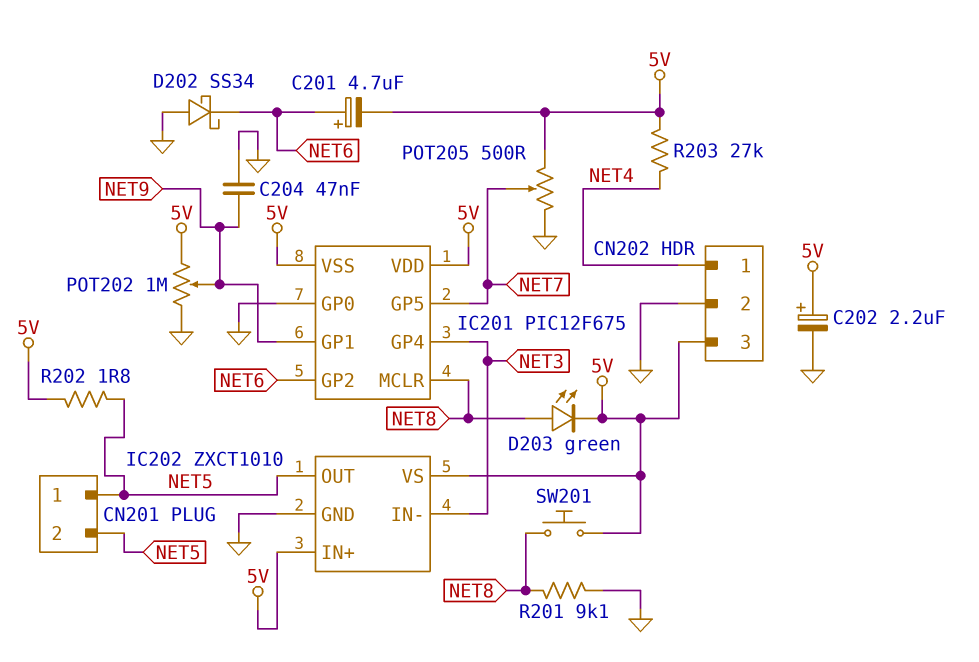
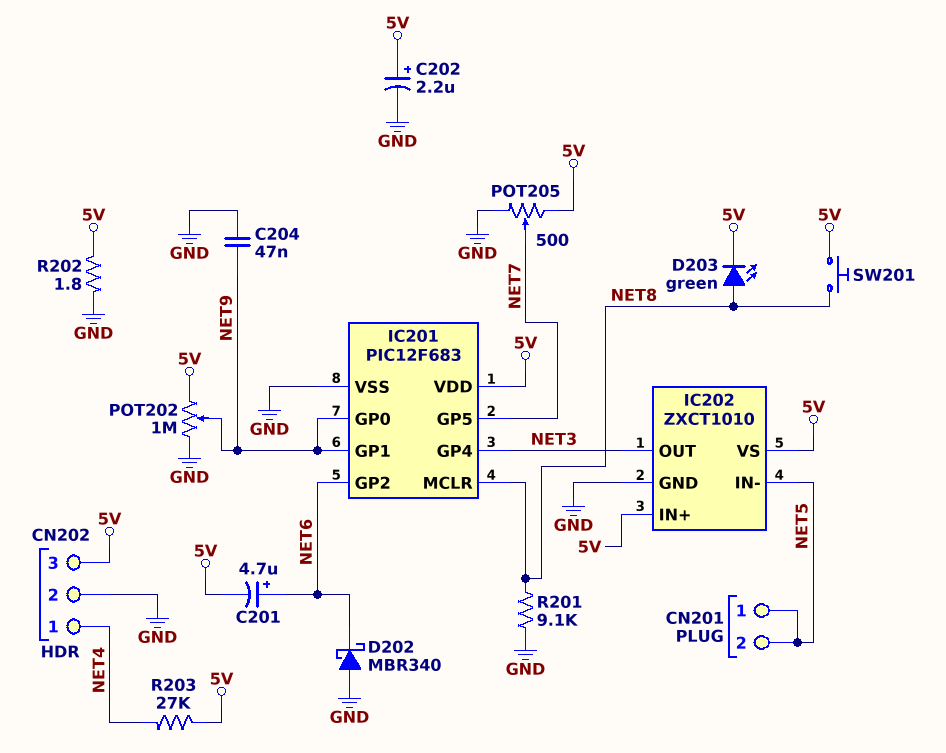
D202: schottky SS34 (A GND, K NET6) -> schottky MBR340 (A GND, K NET6)
IC201: PIC12F675 -> PIC12F683
IC201 pin GP0: GND -> NET9
IC201 pin VSS: 5V -> GND
IC202 pin IN-: NET3 -> NET5
IC202 pin OUT: NET5 -> NET3
R202: 1.8 (5V, NET5) -> 1.8 (5V, GND)

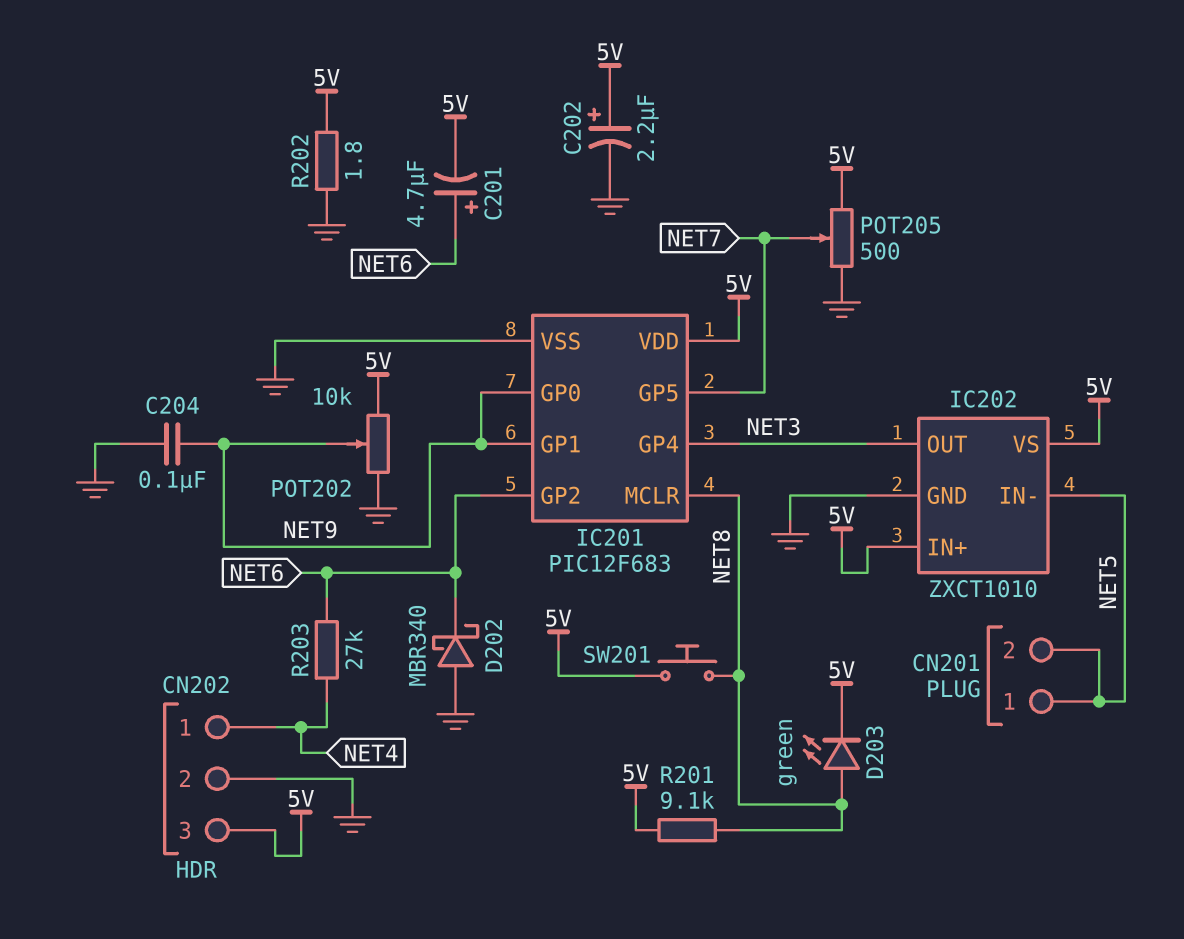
C204: 47nF (GND, NET9) -> 100nF (GND, NET9)
POT202: 1M (5V, GND, wiper NET9) -> 10k (5V, GND, wiper NET9)
R201: 9.1k (GND, NET8) -> 9.1k (5V, NET8)
R203: 27k (5V, NET4) -> 27k (NET4, NET6)

